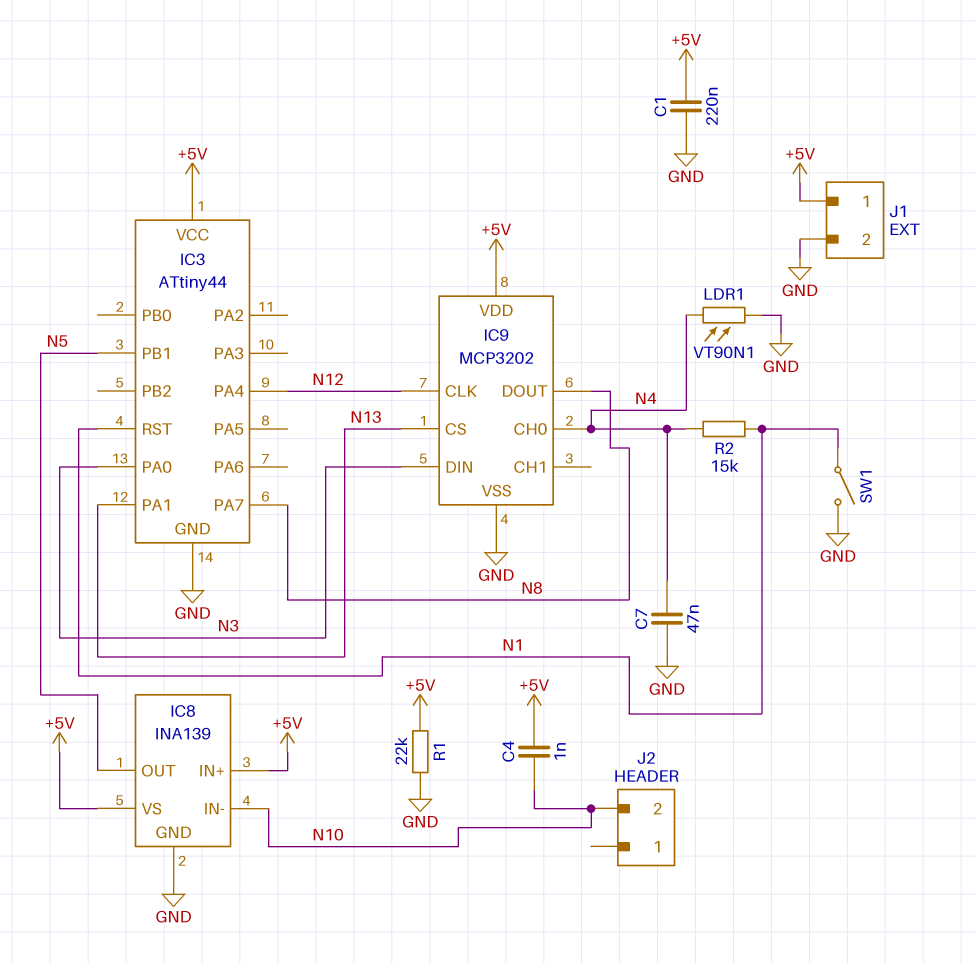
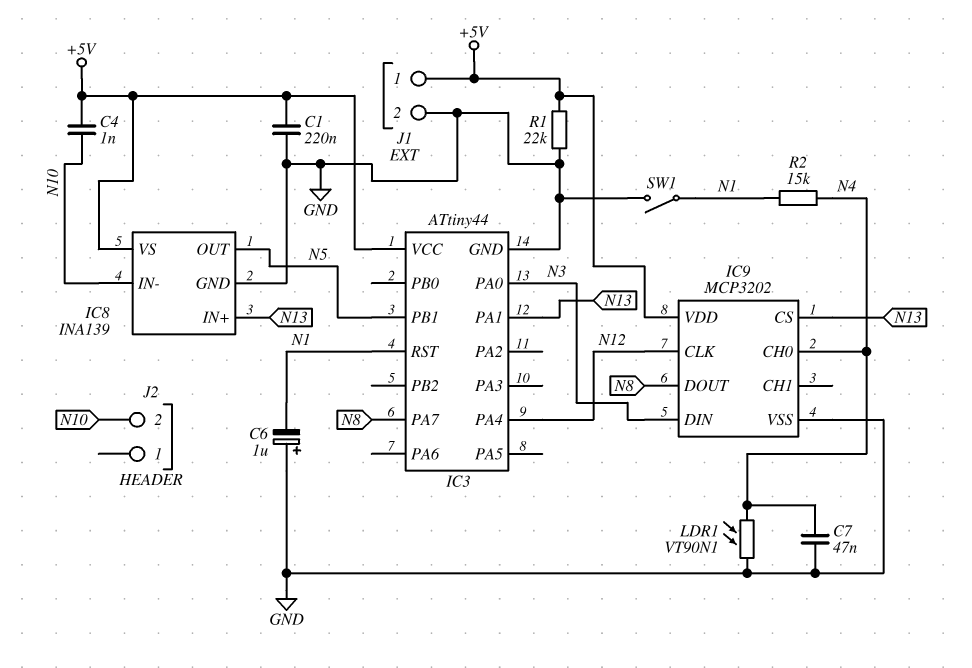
C6: none -> 1uF (plus GND, minus N1)
IC8 pin IN+: +5V -> N13

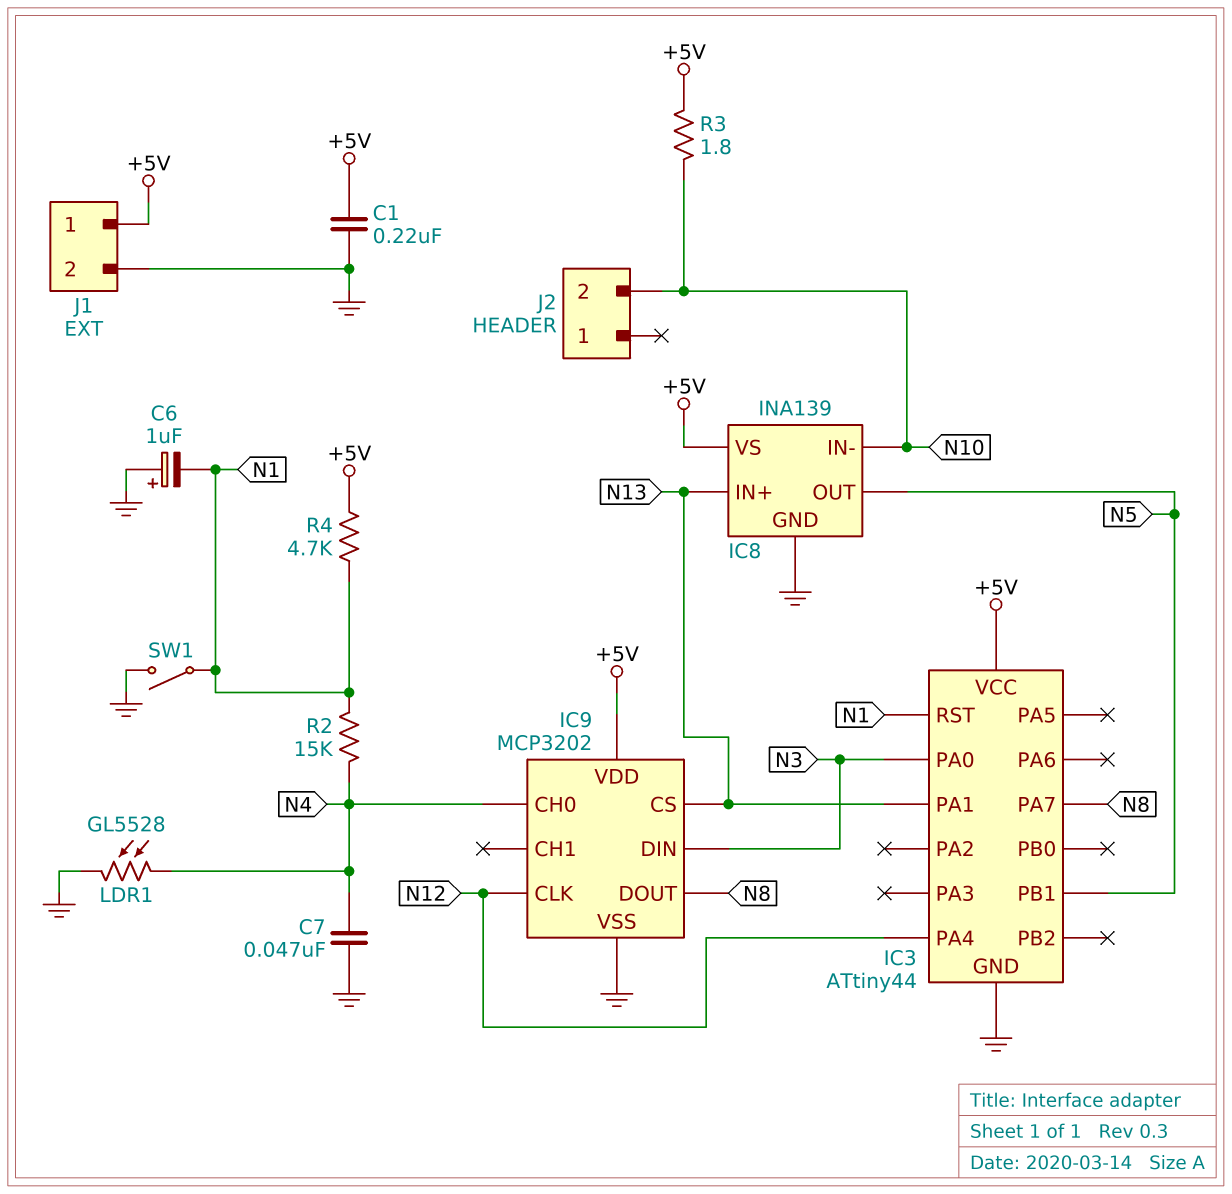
C4: 1nF (+5V, N10) -> none
LDR1: VT90N1 (GND, N4) -> GL5528 (GND, N4)
R1: 22k (+5V, GND) -> none
R3: none -> 1.8 (+5V, N10)
R4: none -> 4.7k (+5V, N1)

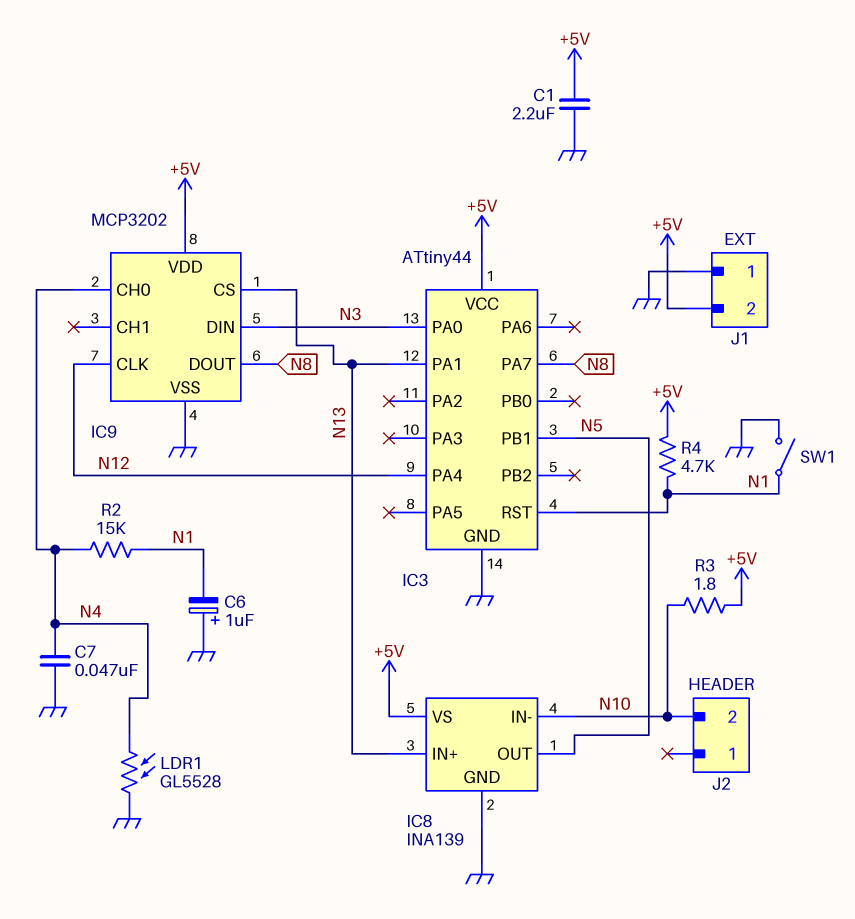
C1: 220nF (+5V, GND) -> 2.2uF (+5V, GND)
J1 pin 1: +5V -> GND
J1 pin 2: GND -> +5V

